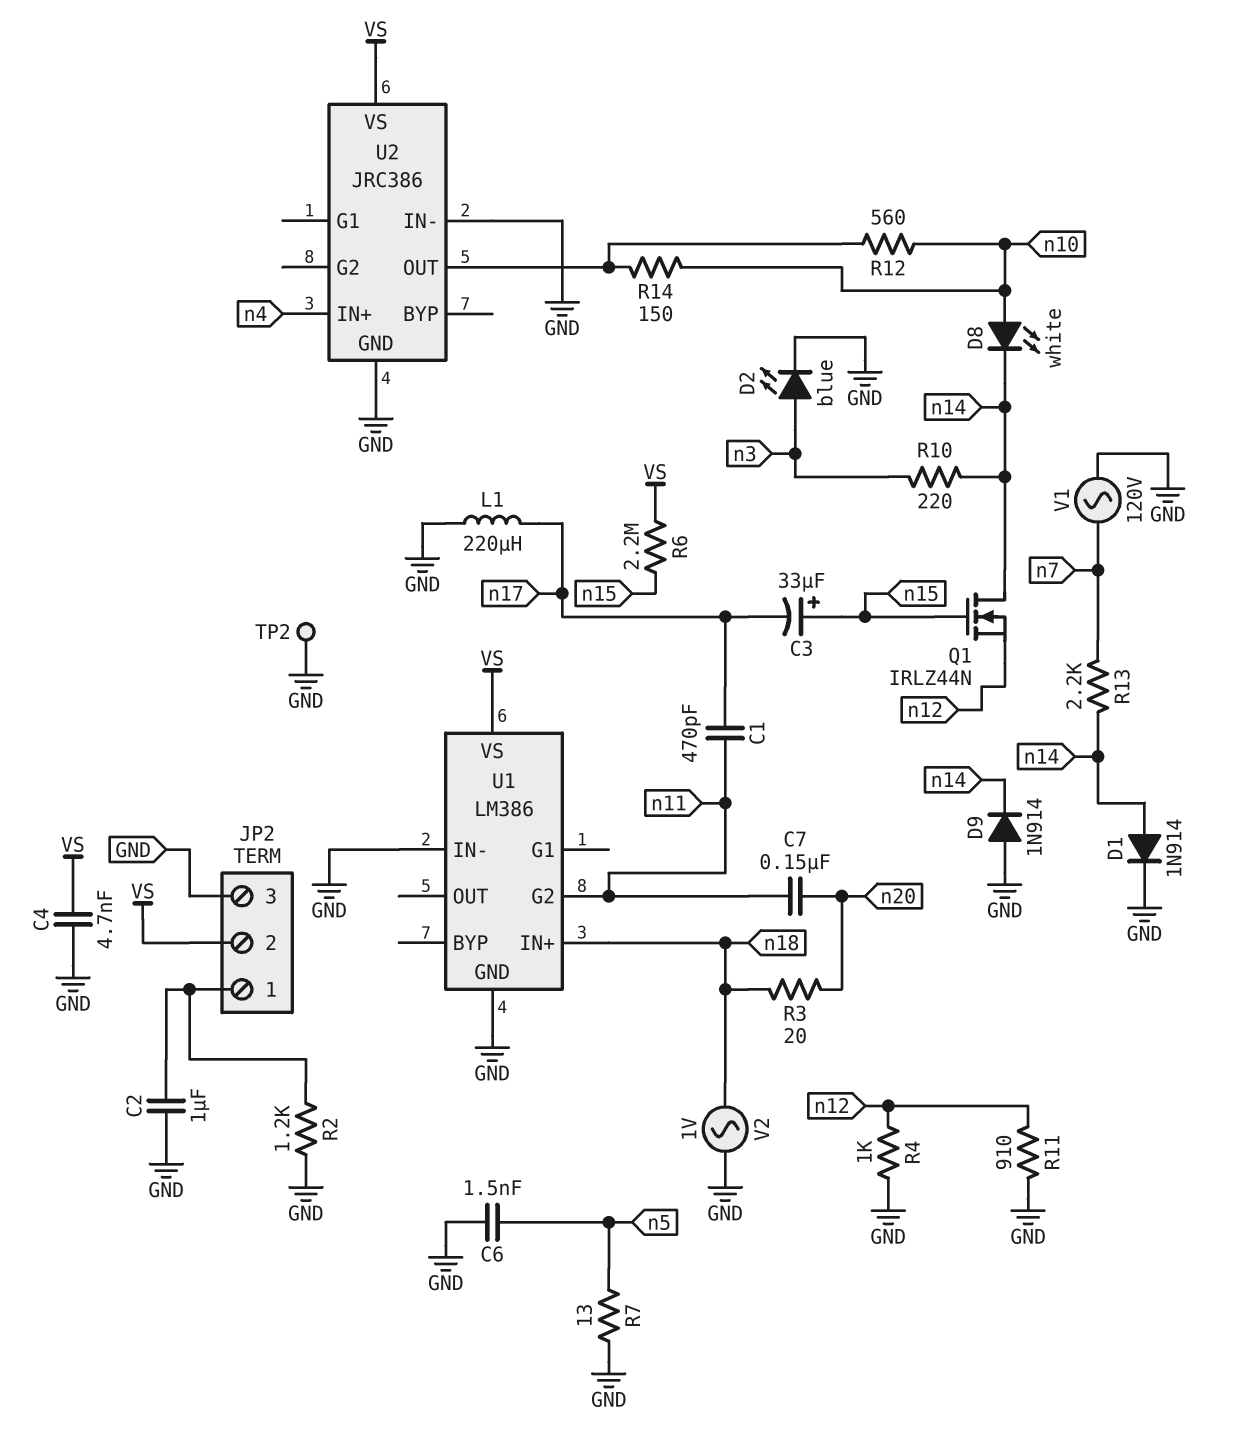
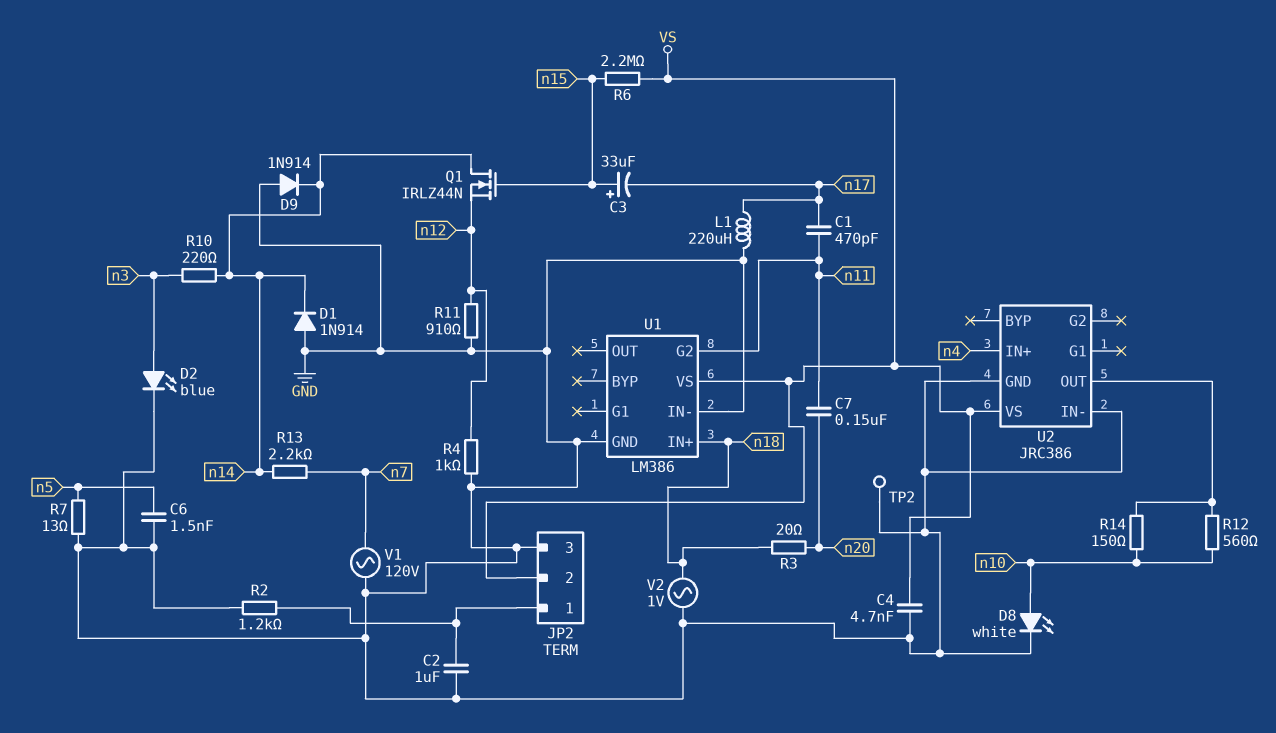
D1: diode 1N914 (A n14, K GND) -> diode 1N914 (A GND, K n14)
D8: LED white (A n10, K n14) -> LED white (A n10, K GND)

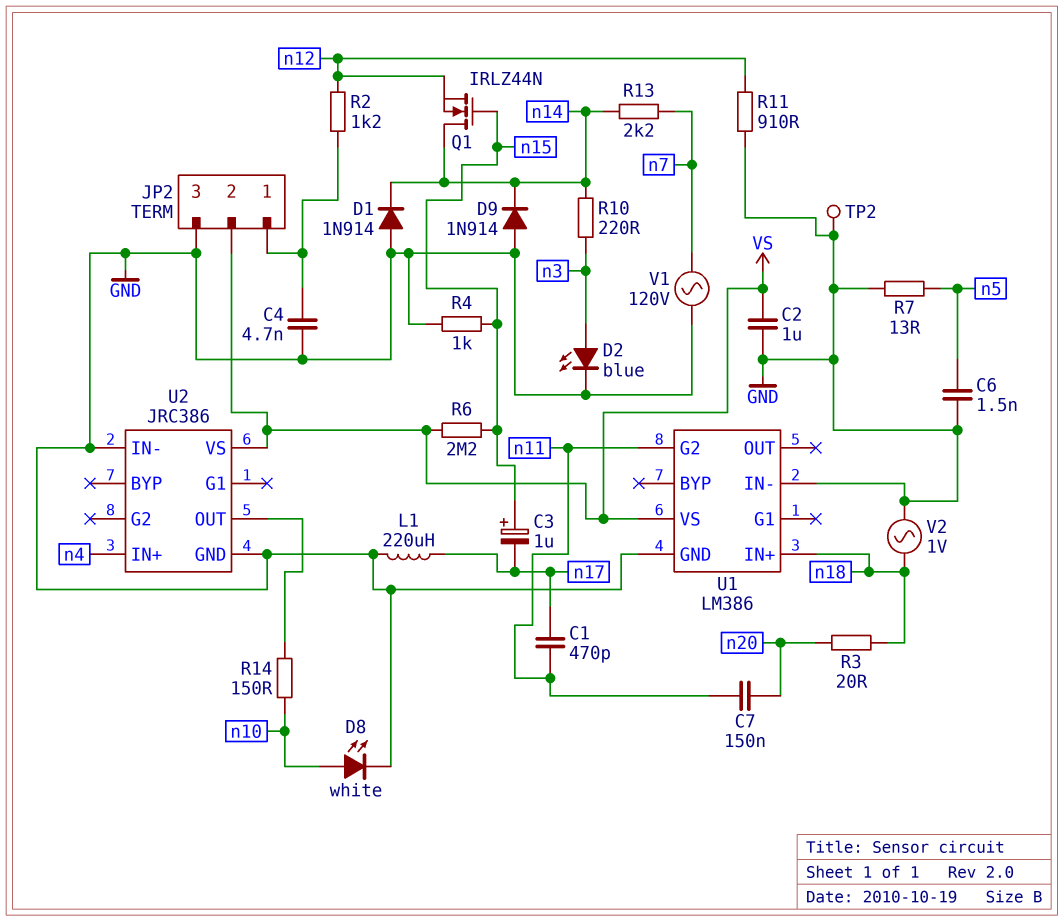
C2: 1uF (GND, JP2/1) -> 1uF (GND, VS)
C3: 33uF (plus n15, minus n17) -> 1uF (plus n15, minus n17)
C4: 4.7nF (GND, VS) -> 4.7nF (GND, JP2/1)
R2: 1.2k (GND, JP2/1) -> 1.2k (JP2/1, n12)
R4: 1k (GND, n12) -> 1k (GND, n15)
R12: 560 (U2/OUT, n10) -> none

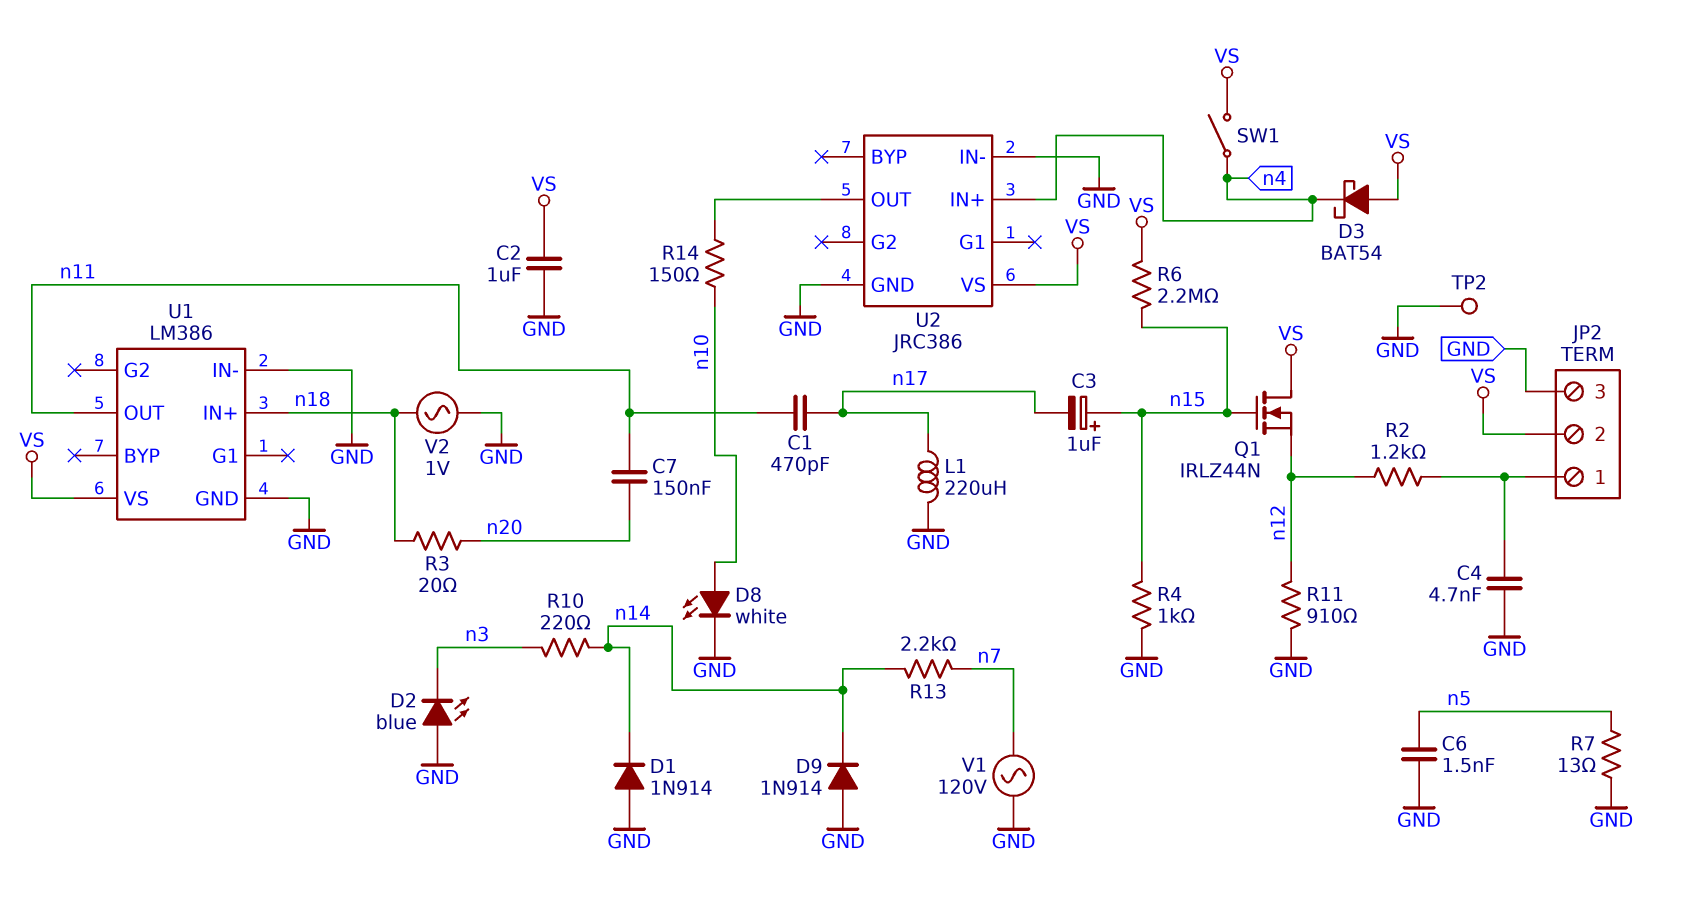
D2: LED blue (A n3, K GND) -> LED blue (A GND, K n3)
D3: none -> schottky BAT54 (A VS, K n4)
Q1: NMOS IRLZ44N (G n15, D n14, S n12) -> NMOS IRLZ44N (G n15, D VS, S n12)
SW1: none -> switch (VS, n4)
U1 pin G2: n11 -> none
U1 pin OUT: none -> n11

